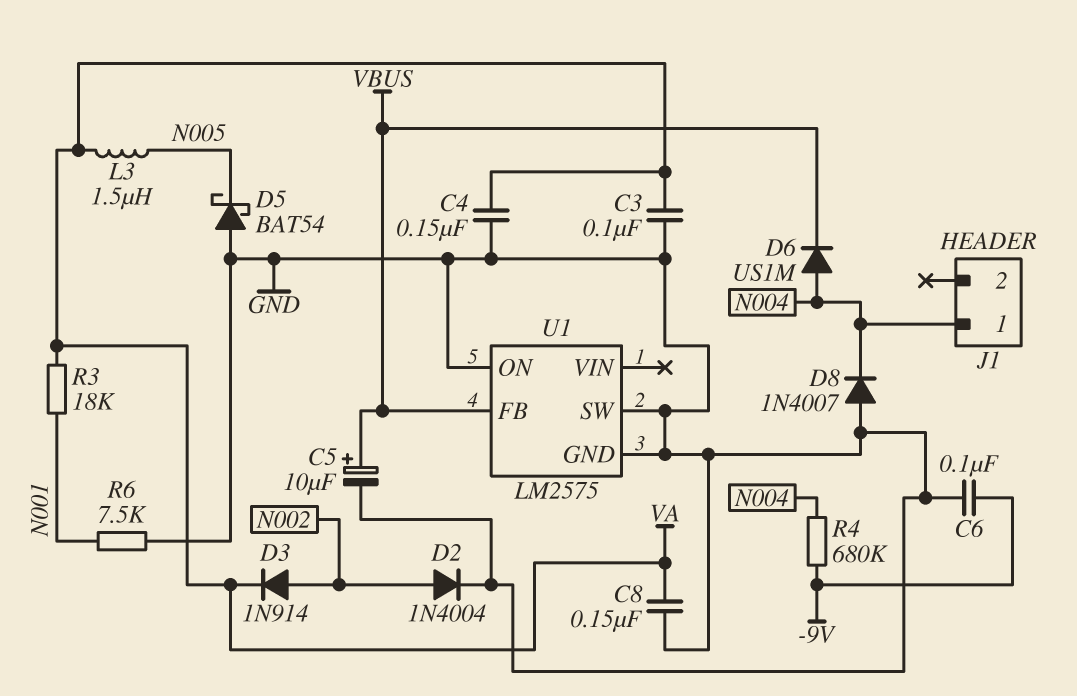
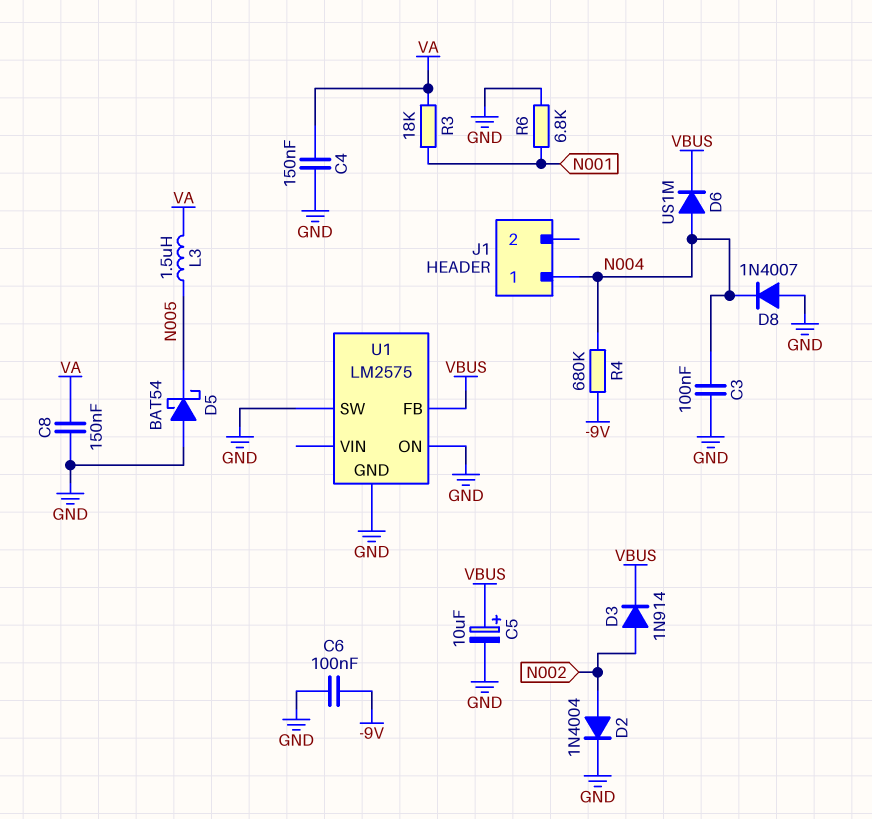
C3: 100nF (GND, VA) -> 100nF (GND, N004)
D3: diode 1N914 (A N002, K VA) -> diode 1N914 (A N002, K VBUS)
R6: 7.5k (GND, N001) -> 6.8k (GND, N001)

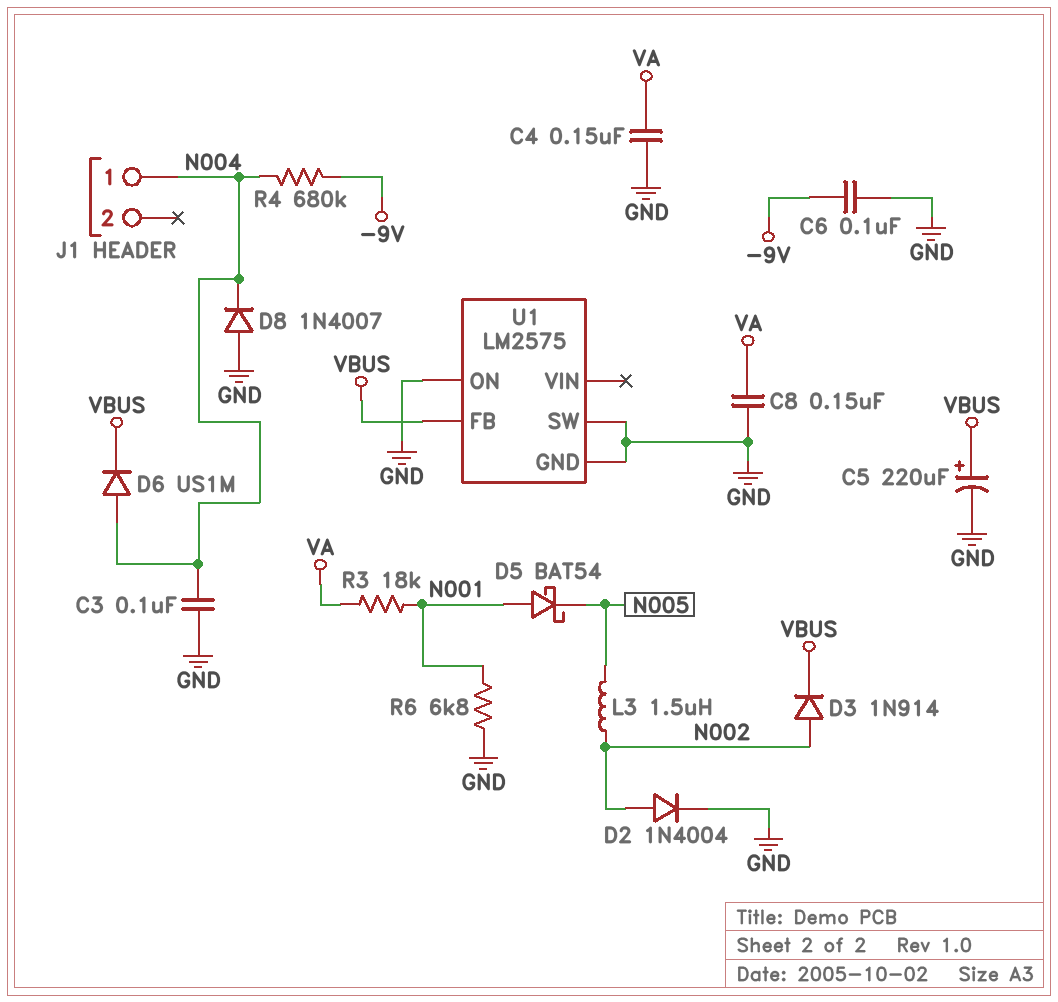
C5: 10uF (plus VBUS, minus GND) -> 220uF (plus VBUS, minus GND)
D5: schottky BAT54 (A GND, K N005) -> schottky BAT54 (A N001, K N005)
L3: 1.5uH (N005, VA) -> 1.5uH (N002, N005)

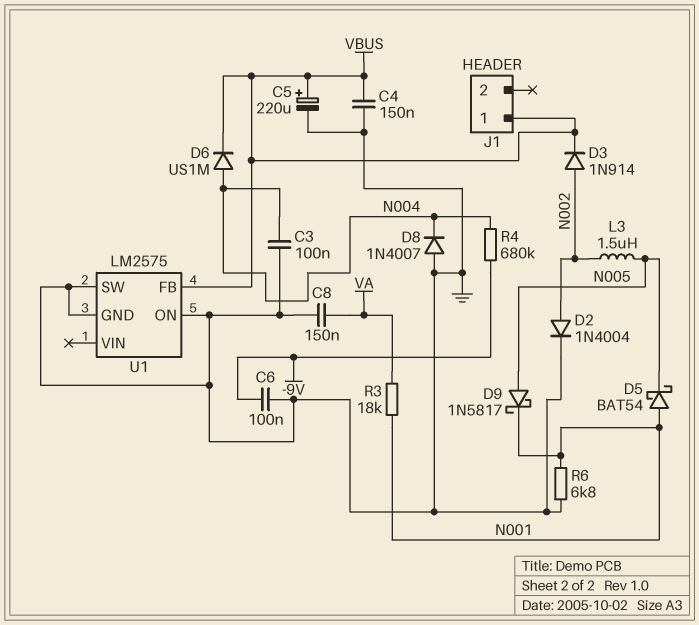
C4: 150nF (GND, VA) -> 150nF (GND, VBUS)
D9: none -> schottky 1N5817 (A N005, K N001)
J1 pin 1: N004 -> VBUS

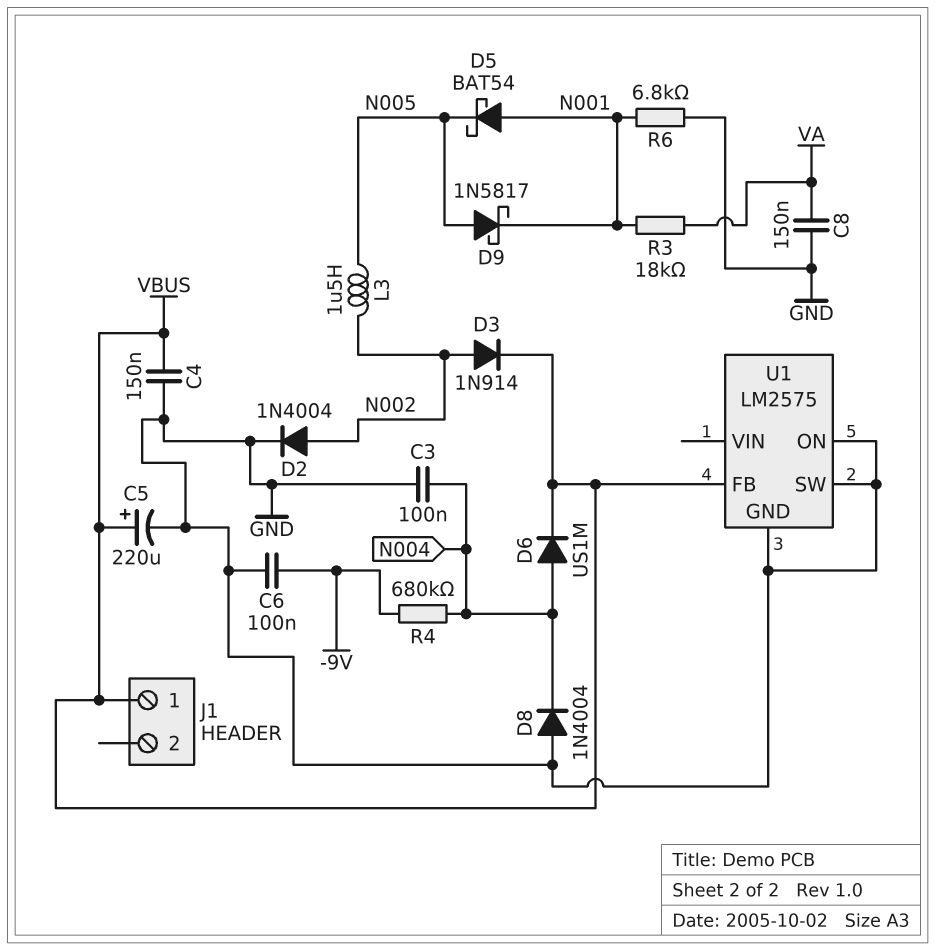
D8: diode 1N4007 (A GND, K N004) -> diode 1N4004 (A GND, K N004)

